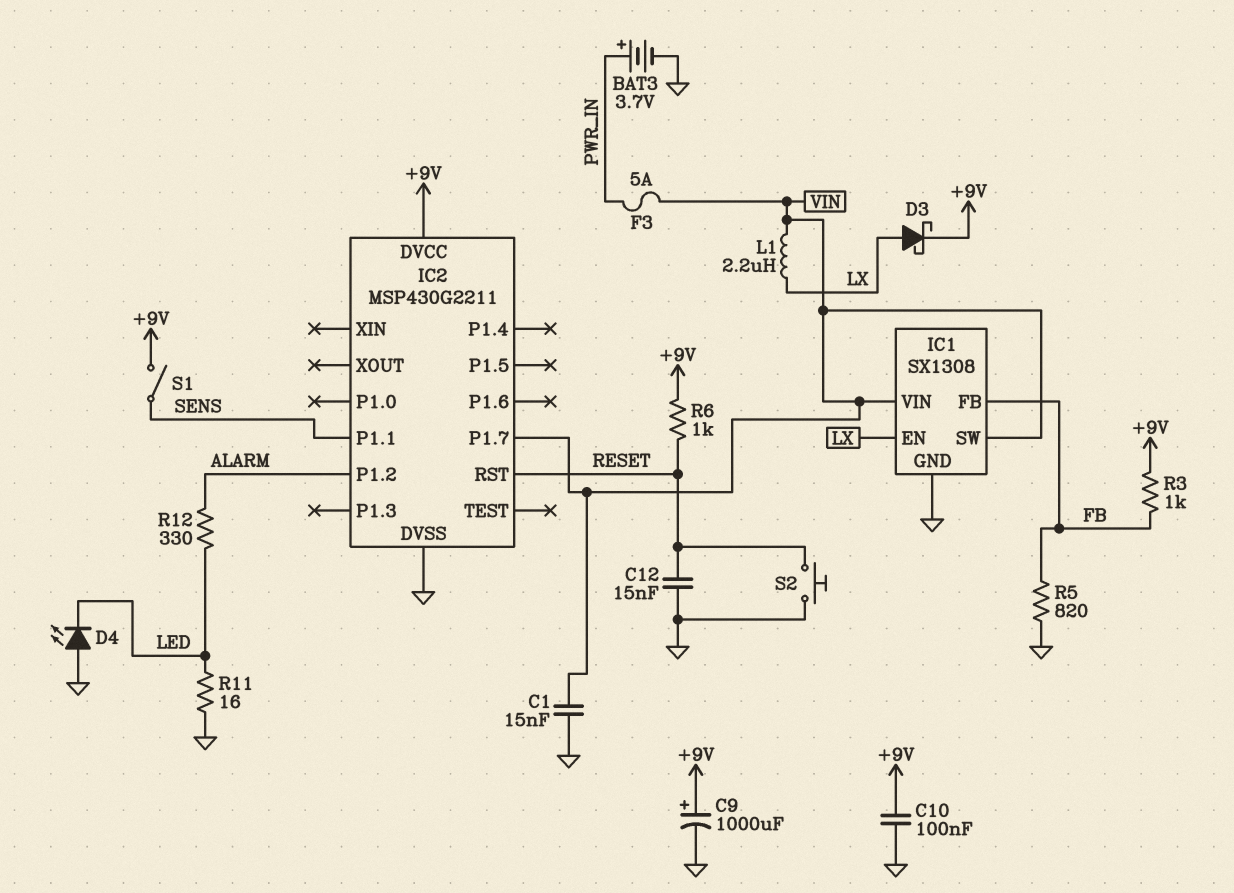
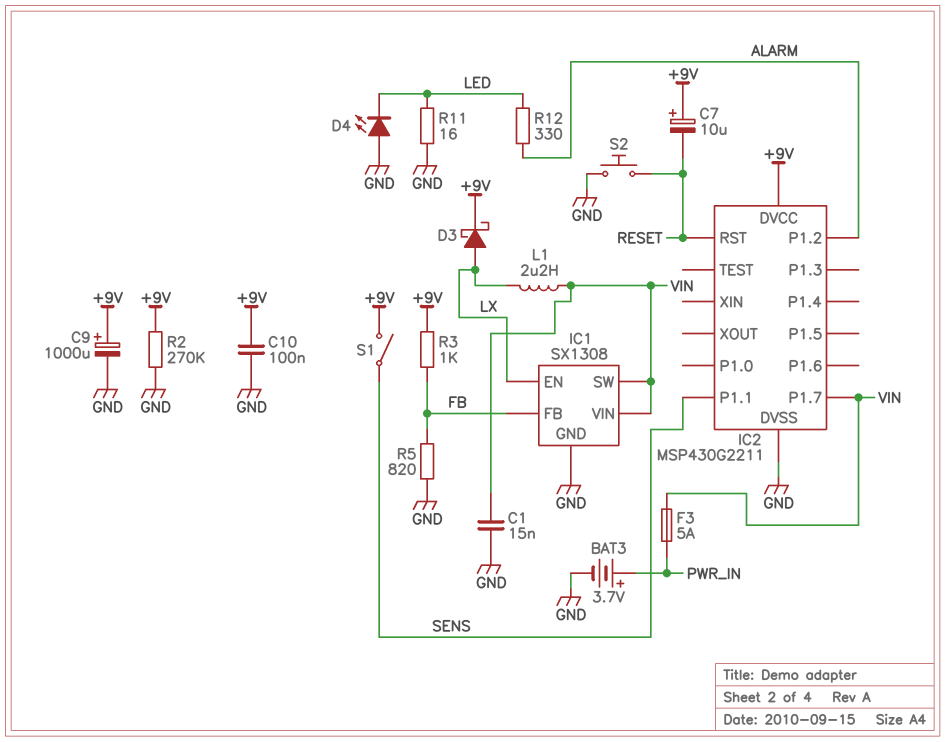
C7: none -> 10uF (plus +9V, minus RESET)
C12: 15nF (GND, RESET) -> none
R2: none -> 270k (+9V, GND)
R6: 1k (+9V, RESET) -> none

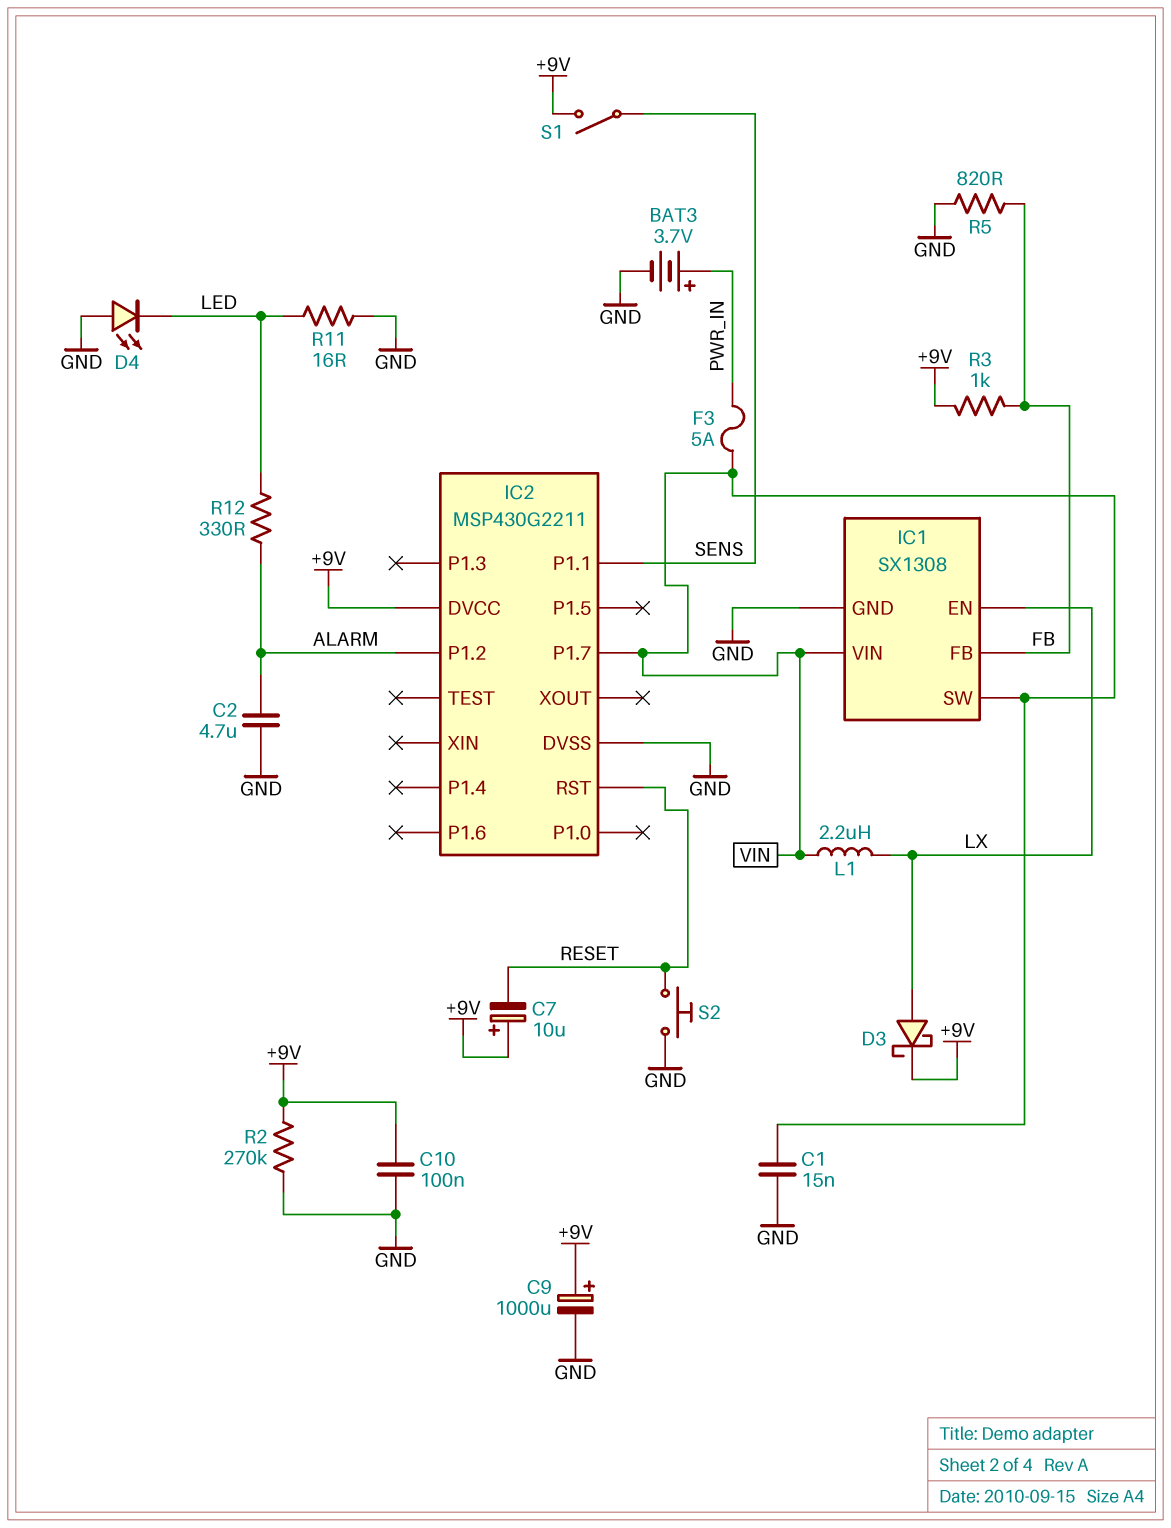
C2: none -> 4.7uF (ALARM, GND)

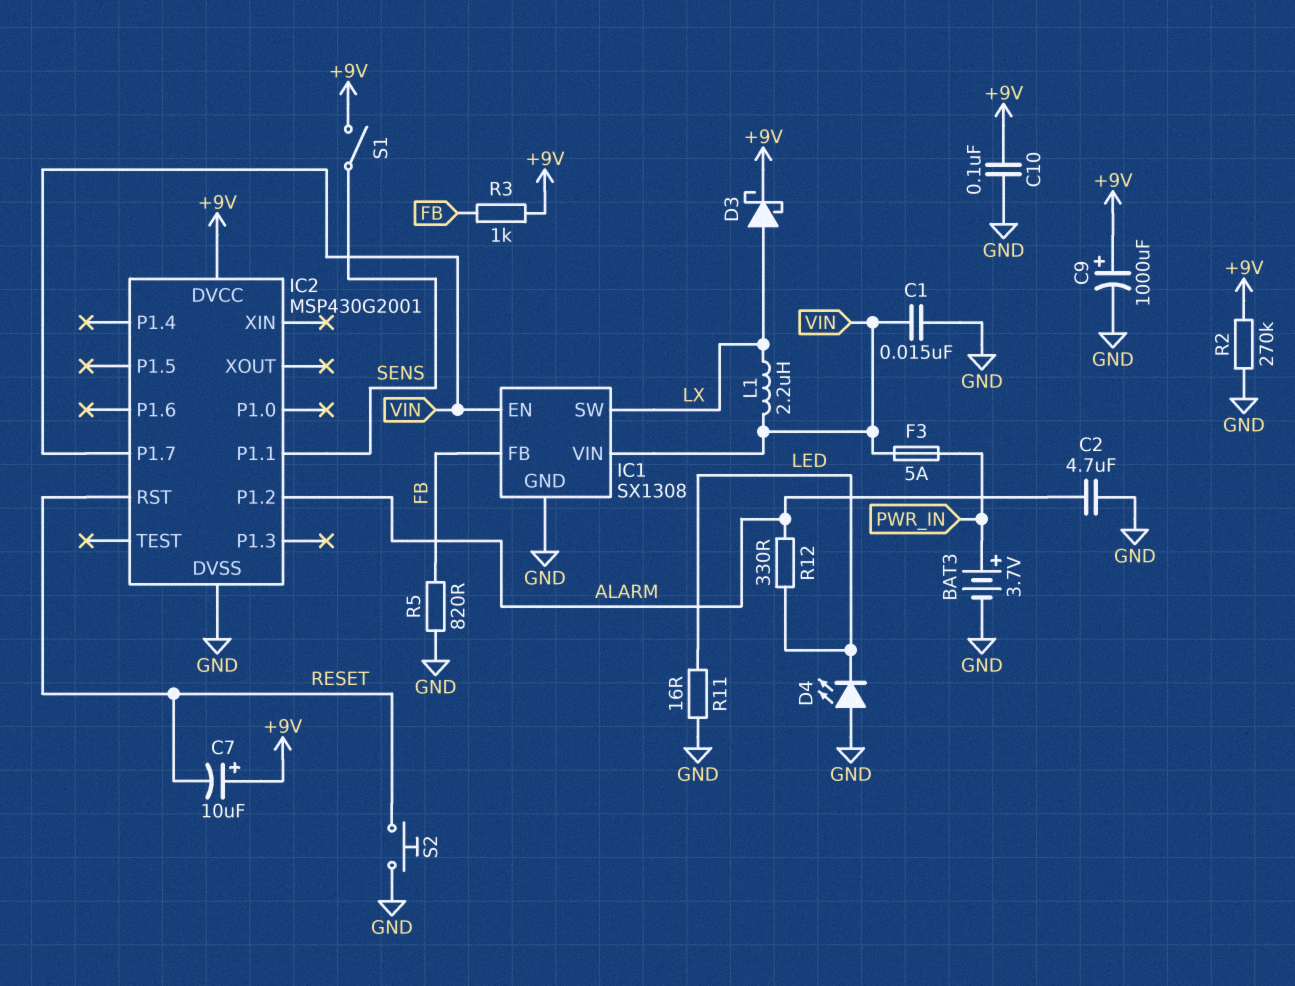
IC1 pin EN: LX -> VIN
IC1 pin SW: VIN -> LX
IC2: MSP430G2211 -> MSP430G2001

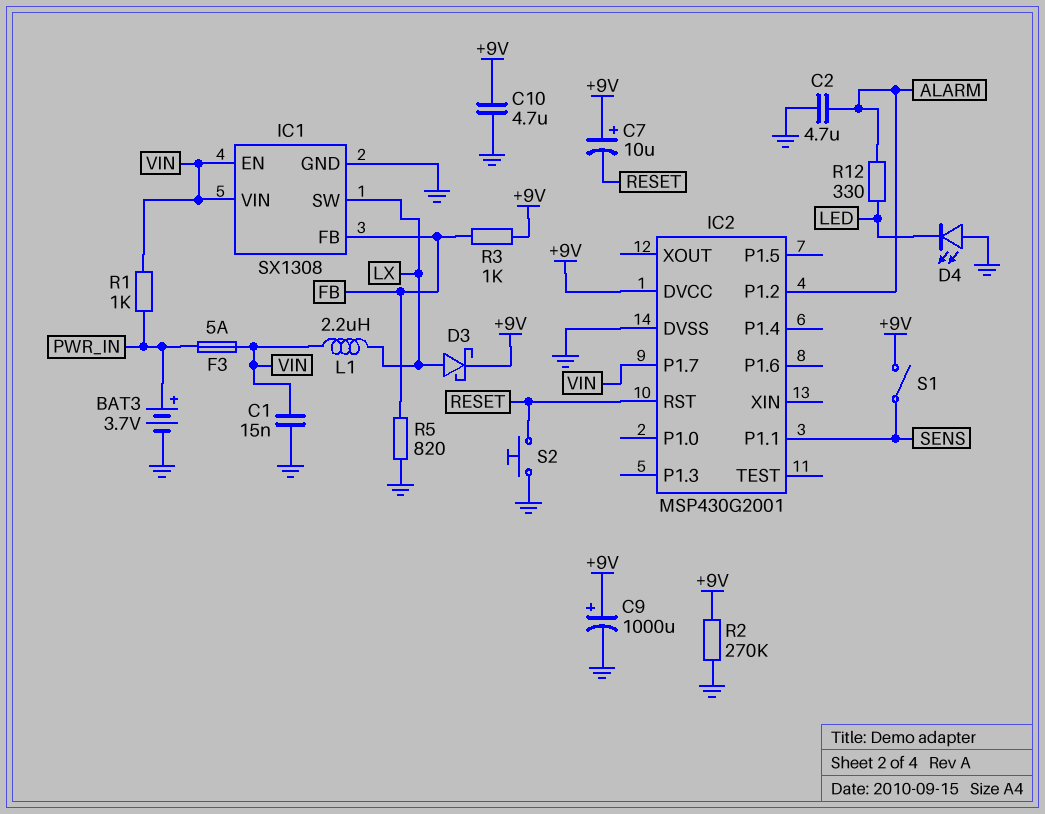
C10: 100nF (+9V, GND) -> 4.7uF (+9V, GND)
R1: none -> 1k (PWR_IN, VIN)
R11: 16 (GND, LED) -> none

